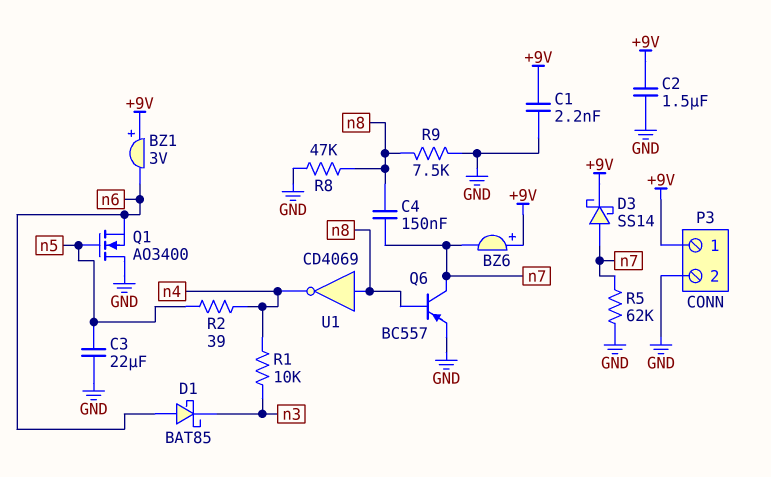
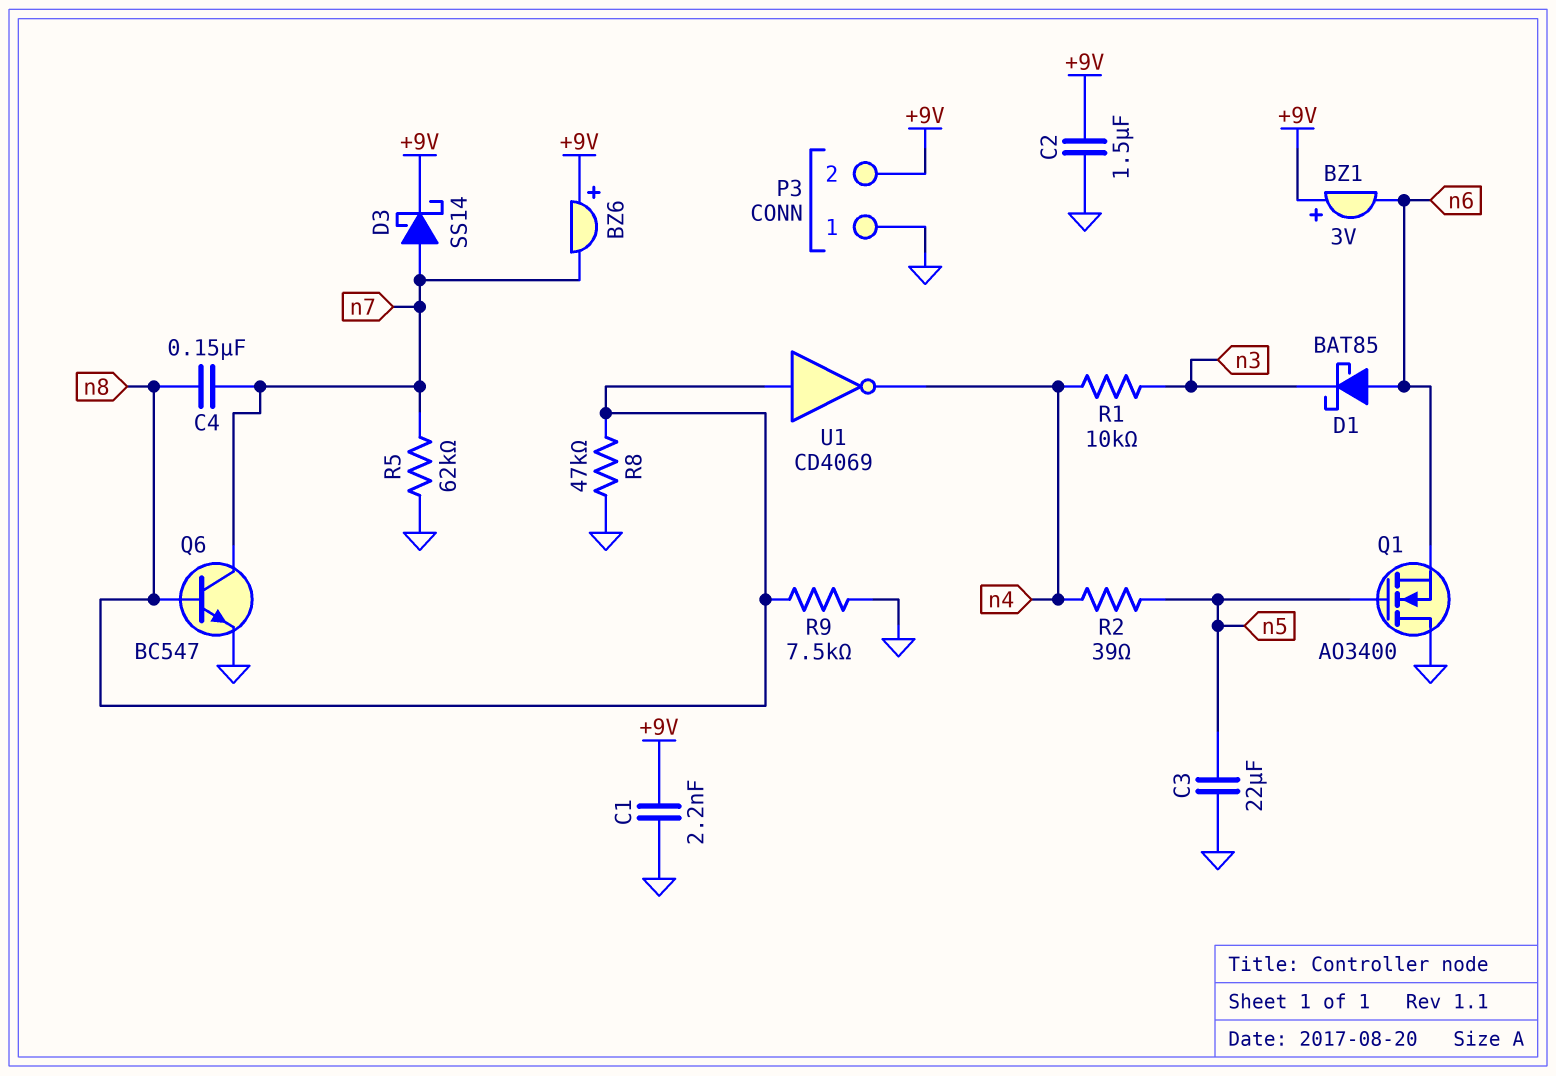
P3 pin 1: +9V -> GND
P3 pin 2: GND -> +9V
Q6: PNP BC557 (B n8, C n7, E GND) -> NPN BC547 (B n8, C n7, E GND)

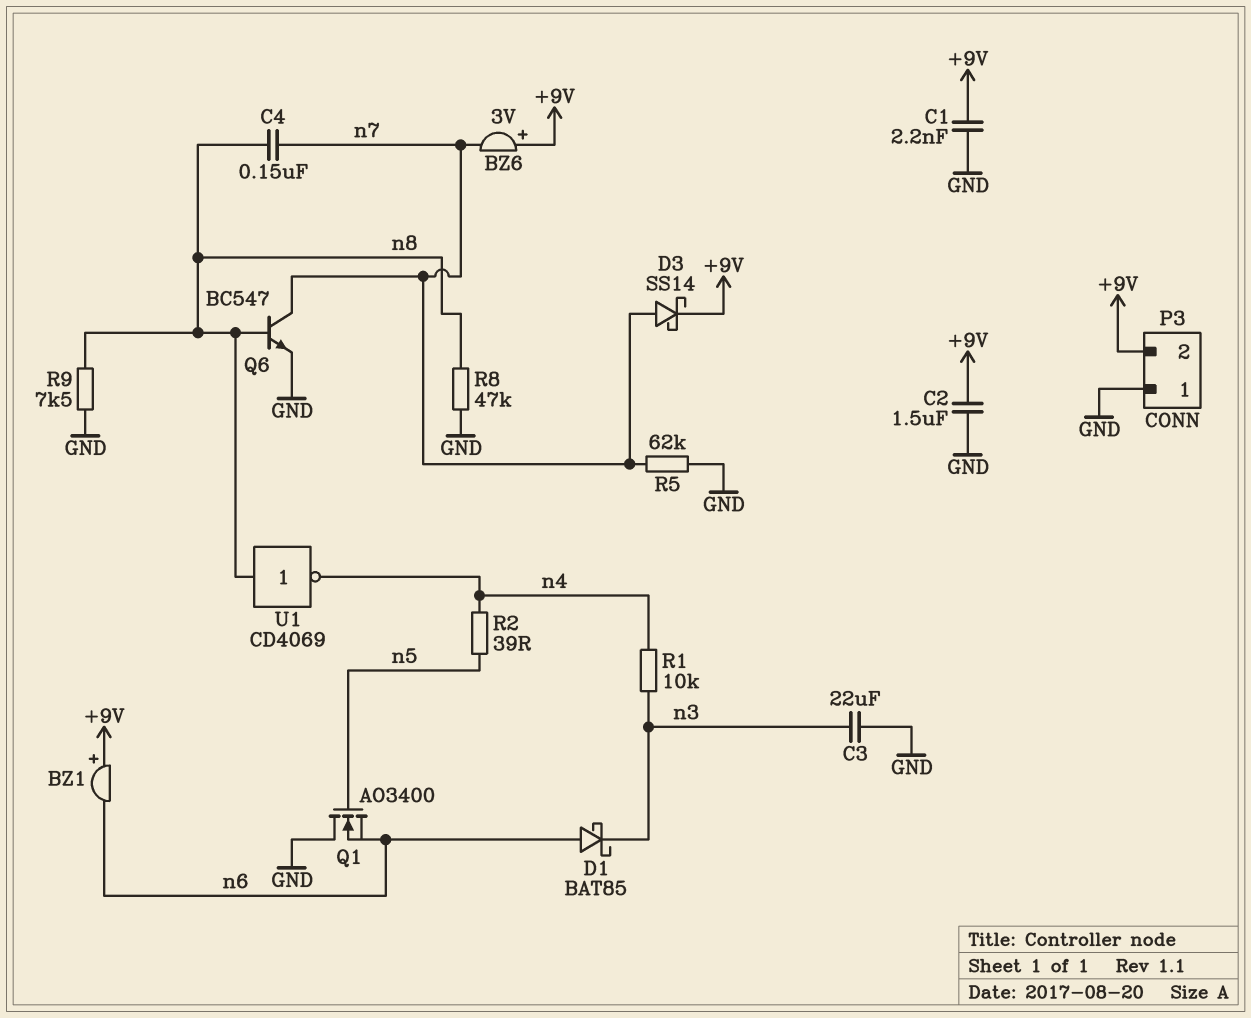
BZ1: buzzer 3V (plus +9V, minus n6) -> buzzer (plus +9V, minus n6)
BZ6: buzzer (plus +9V, minus n7) -> buzzer 3V (plus +9V, minus n7)
C3: 22uF (GND, n5) -> 22uF (GND, n3)

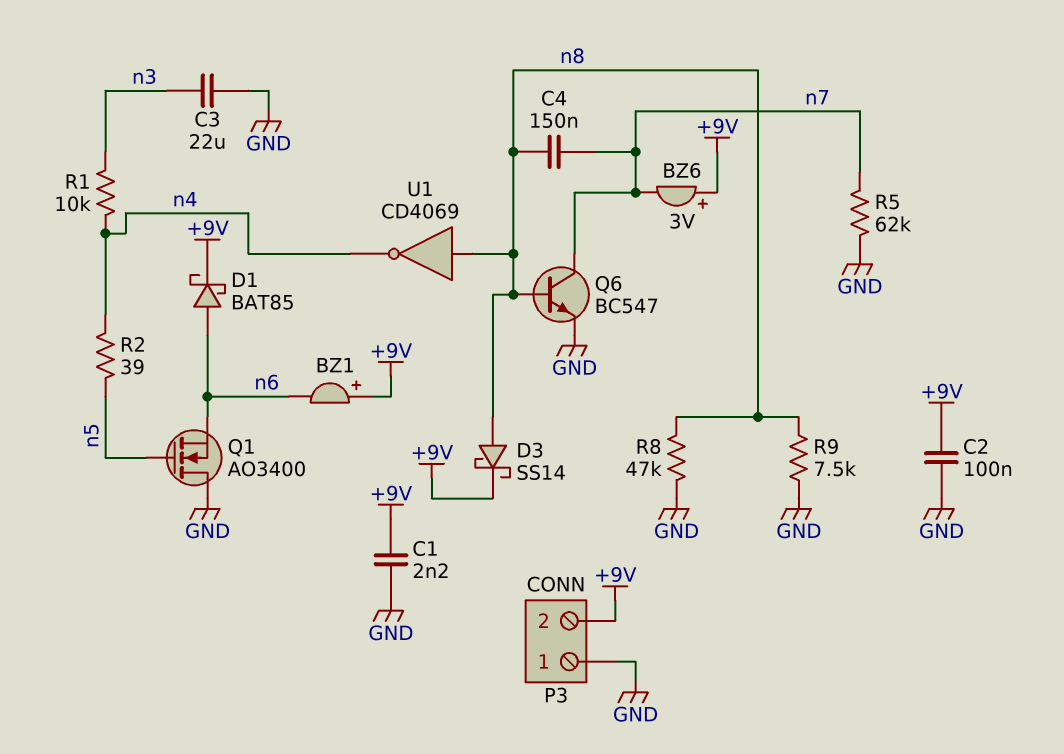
C2: 1.5uF (+9V, GND) -> 100nF (+9V, GND)
D1: schottky BAT85 (A n6, K n3) -> schottky BAT85 (A n6, K +9V)
D3: schottky SS14 (A n7, K +9V) -> schottky SS14 (A n8, K +9V)

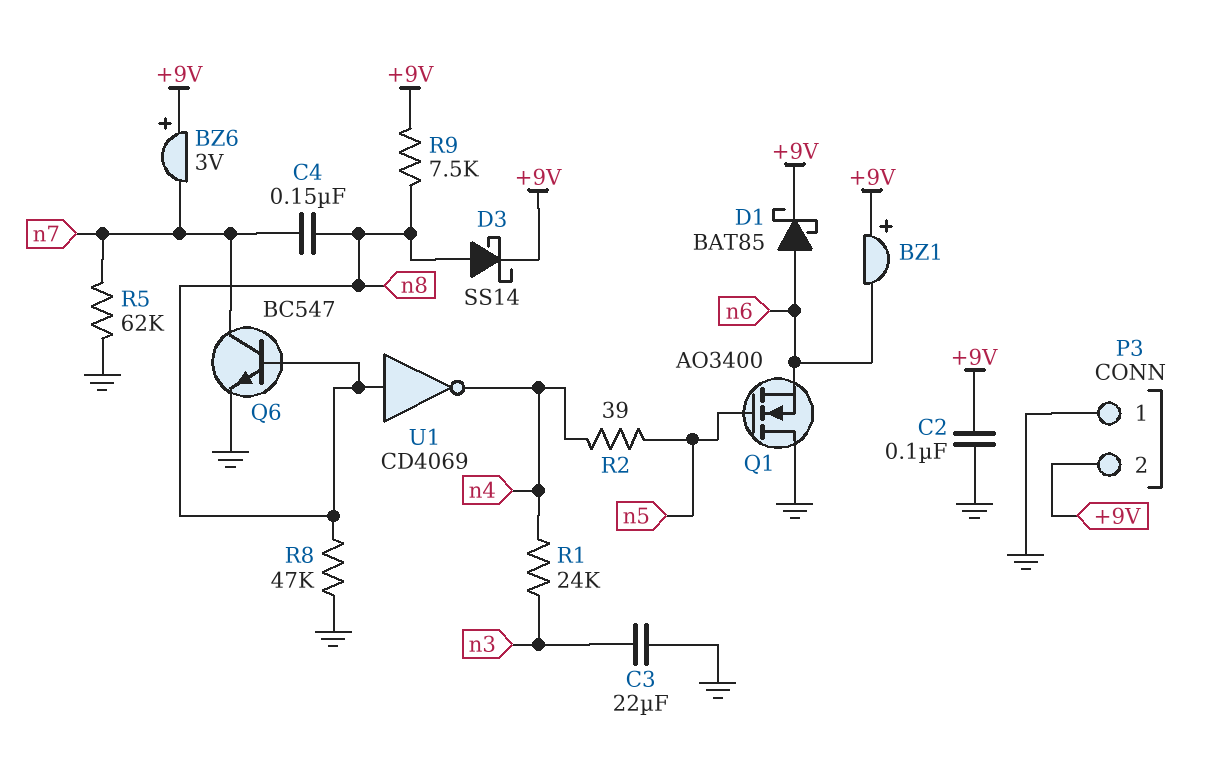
C1: 2.2nF (+9V, GND) -> none
R1: 10k (n3, n4) -> 24k (n3, n4)
R9: 7.5k (GND, n8) -> 7.5k (+9V, n8)

